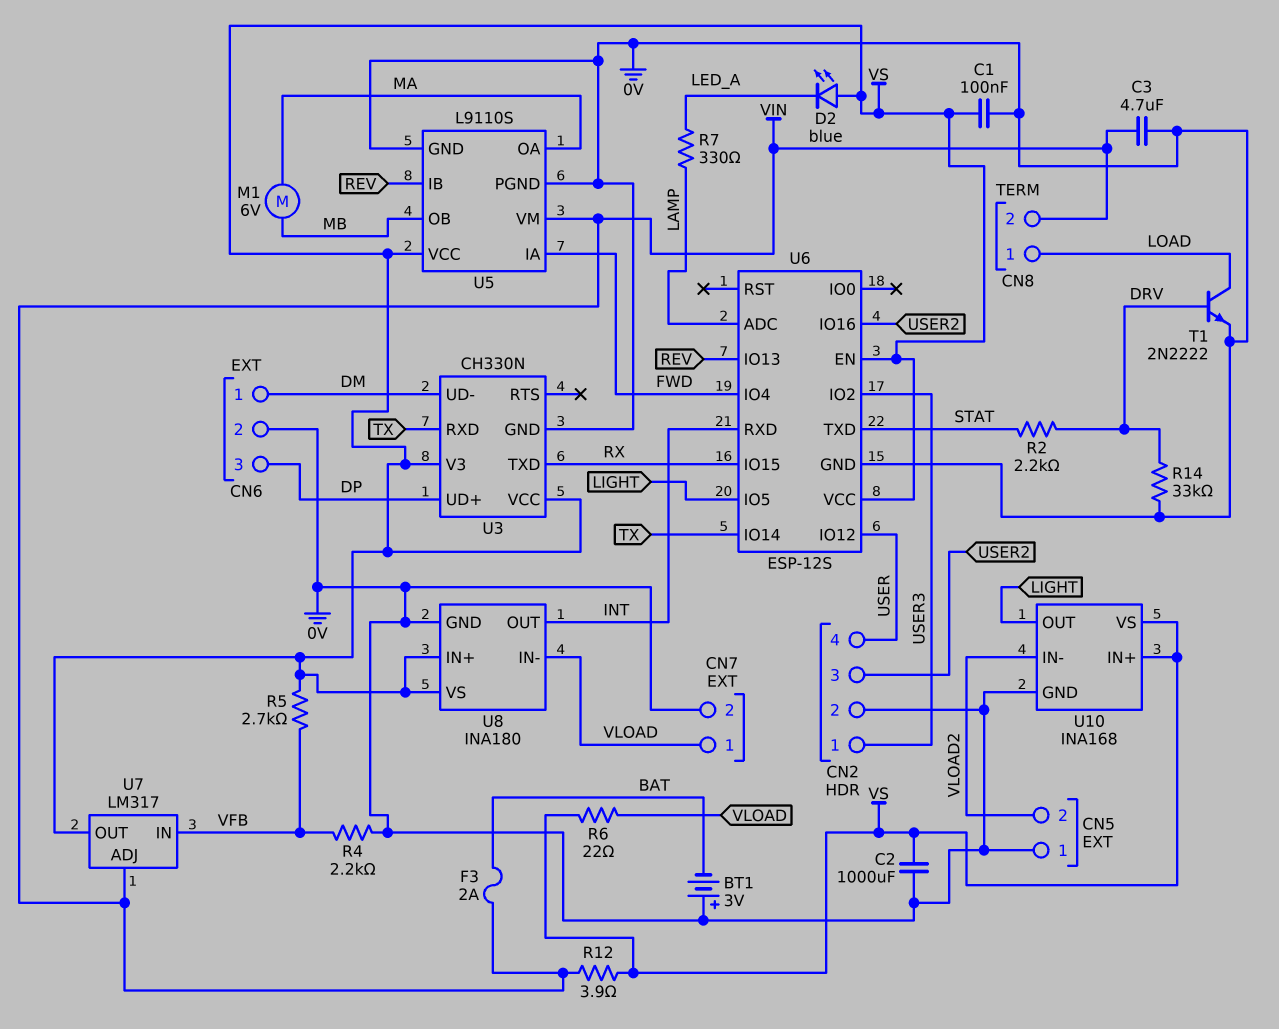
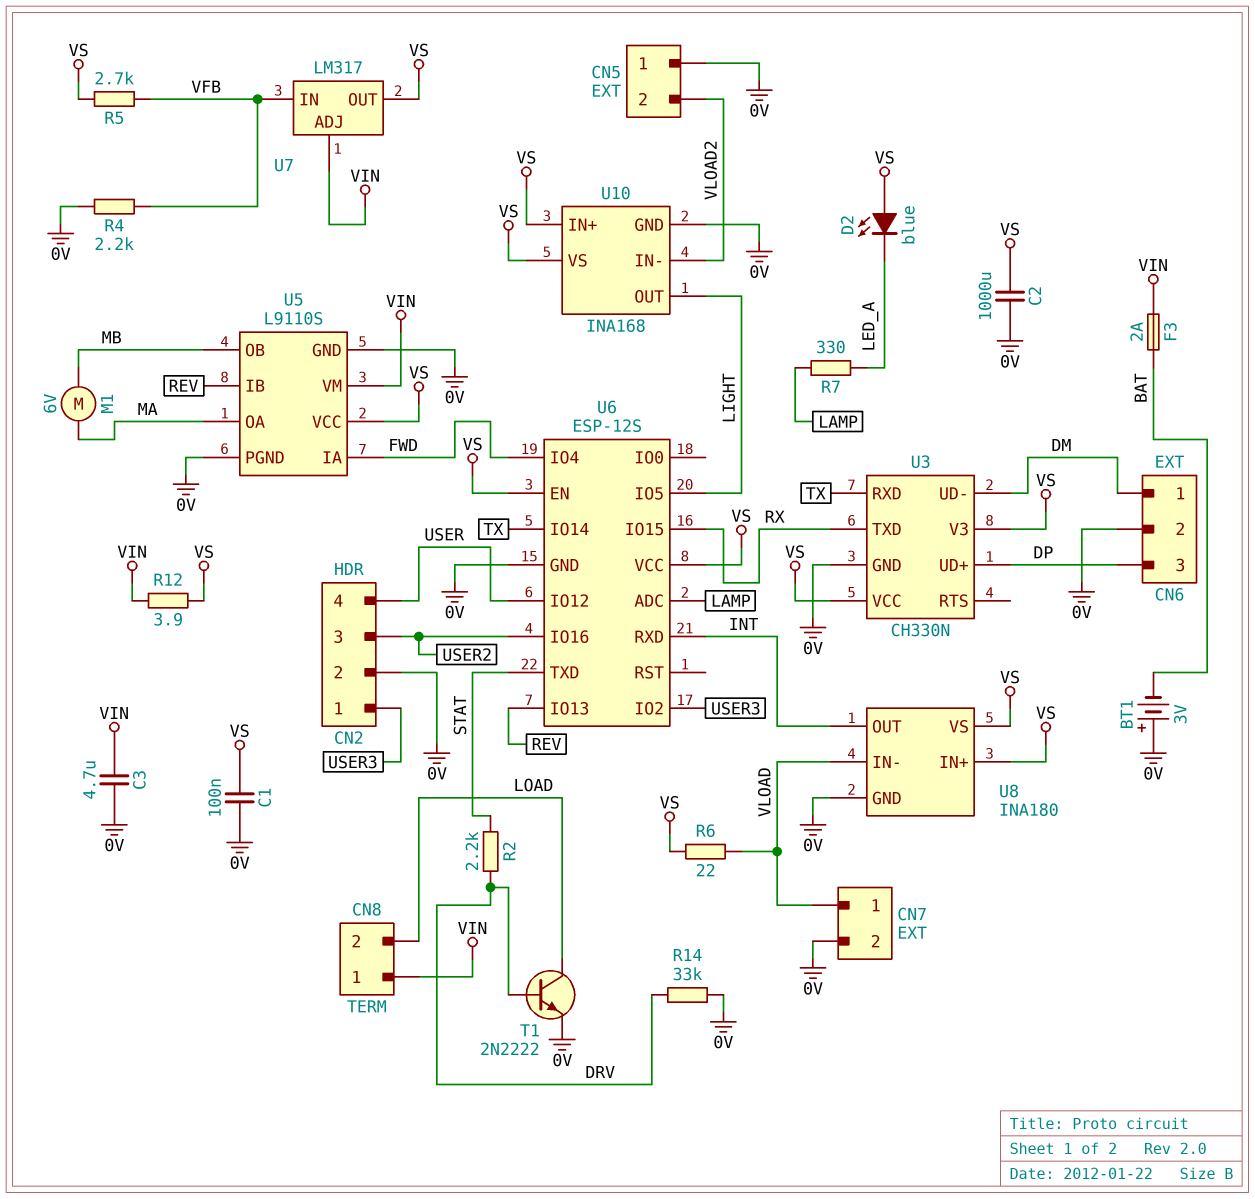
CN8 pin 1: LOAD -> VIN
CN8 pin 2: VIN -> LOAD

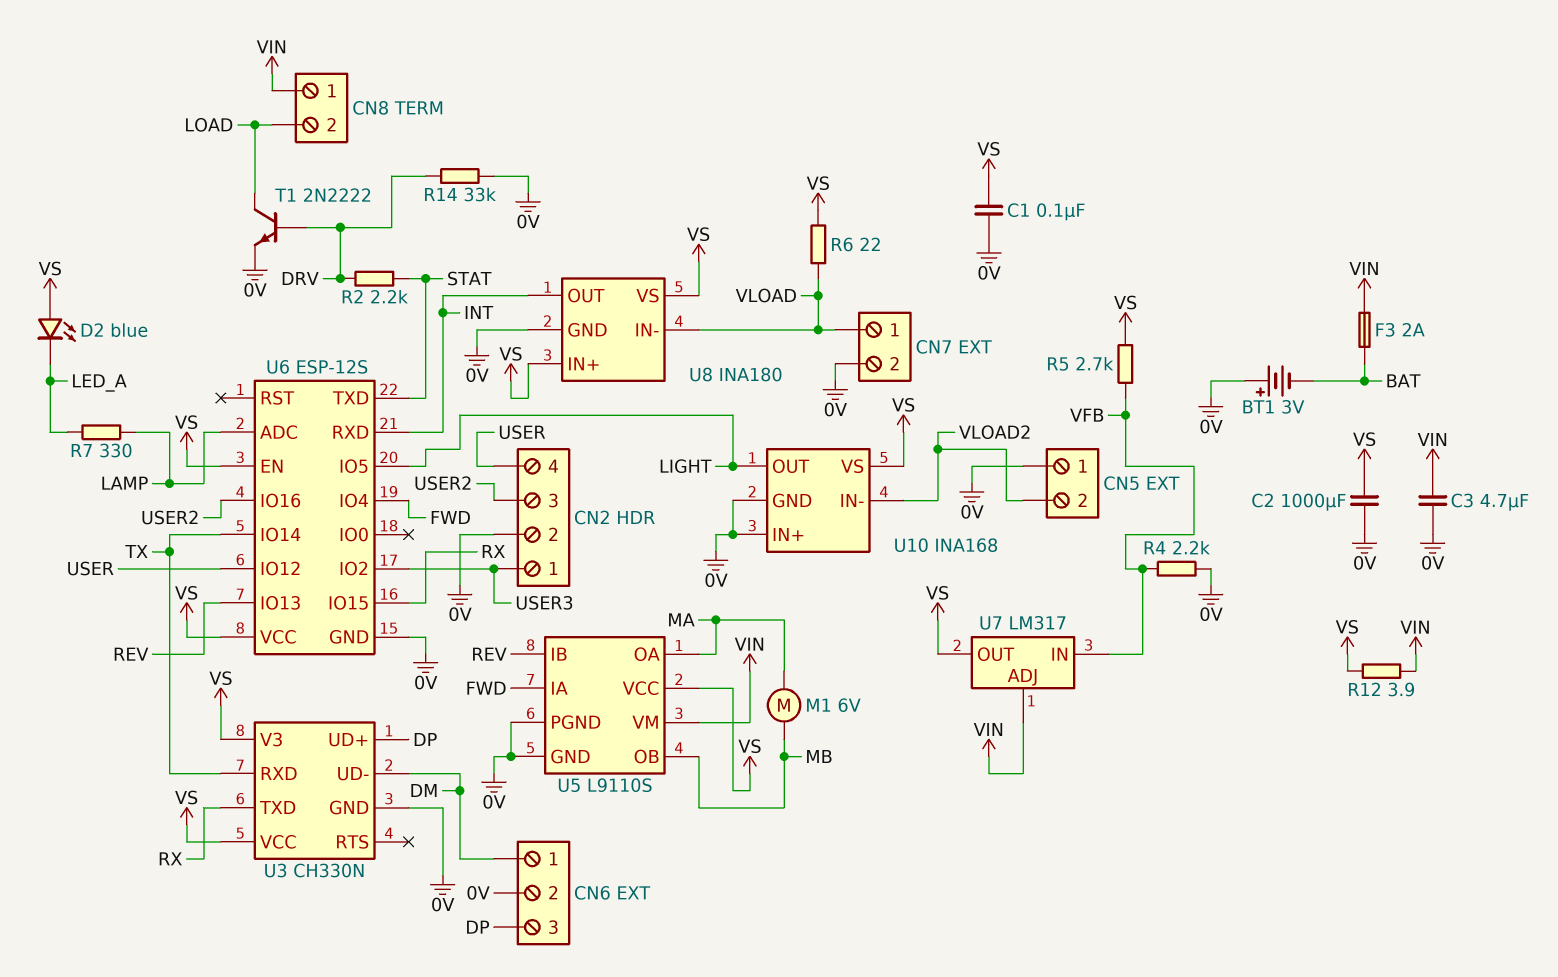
U10 pin IN+: VS -> 0V

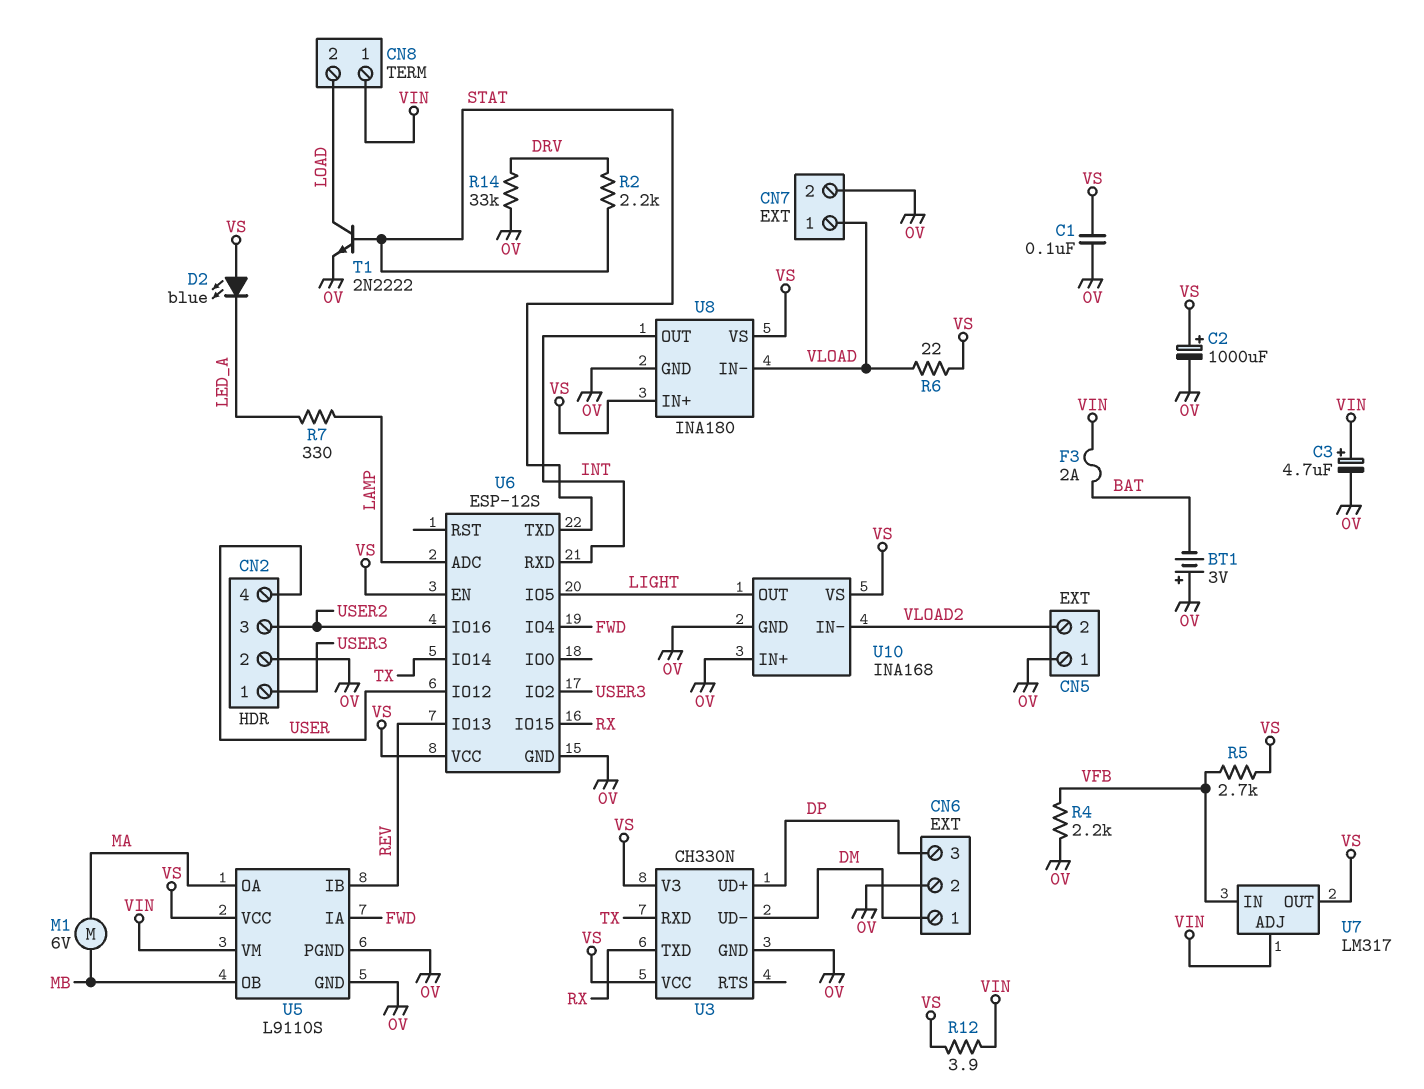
C2: 1000uF (0V, VS) -> 1000uF (plus VS, minus 0V)
C3: 4.7uF (0V, VIN) -> 4.7uF (plus VIN, minus 0V)
T1: NPN 2N2222 (B DRV, C LOAD, E 0V) -> NPN 2N2222 (B STAT, C LOAD, E 0V)

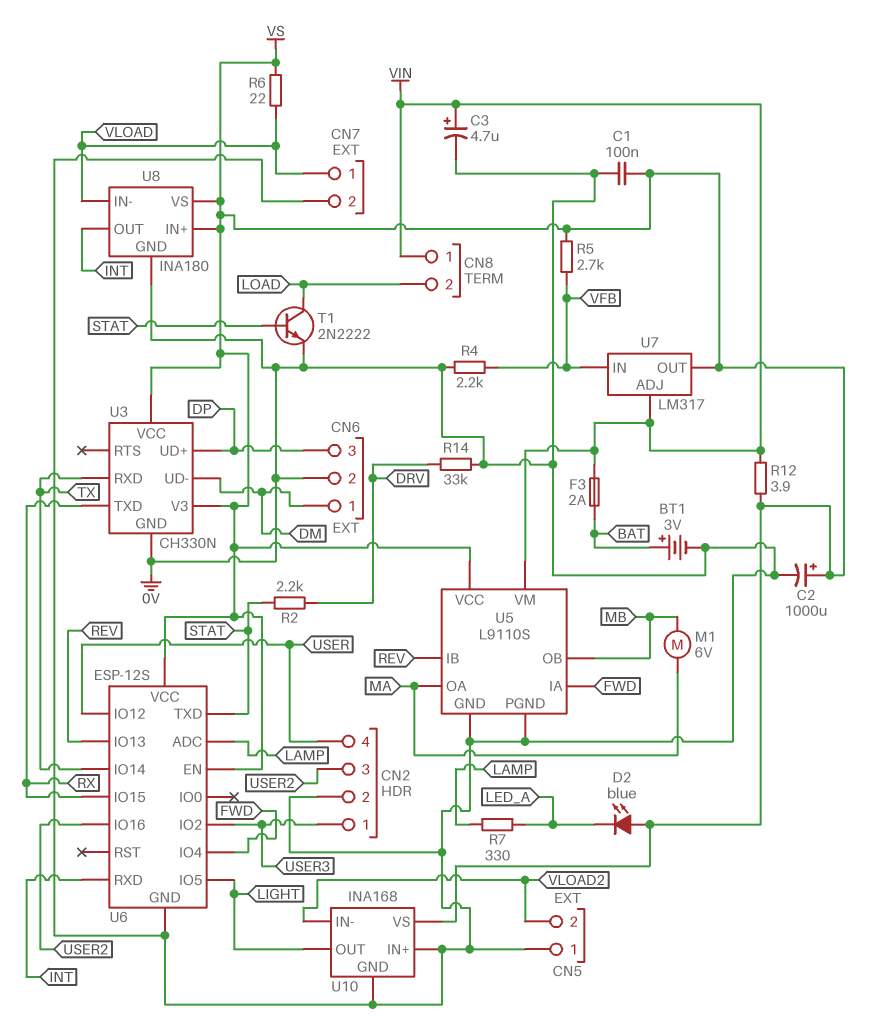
BT1: 3V (plus 0V, minus BAT) -> 3V (plus BAT, minus 0V)

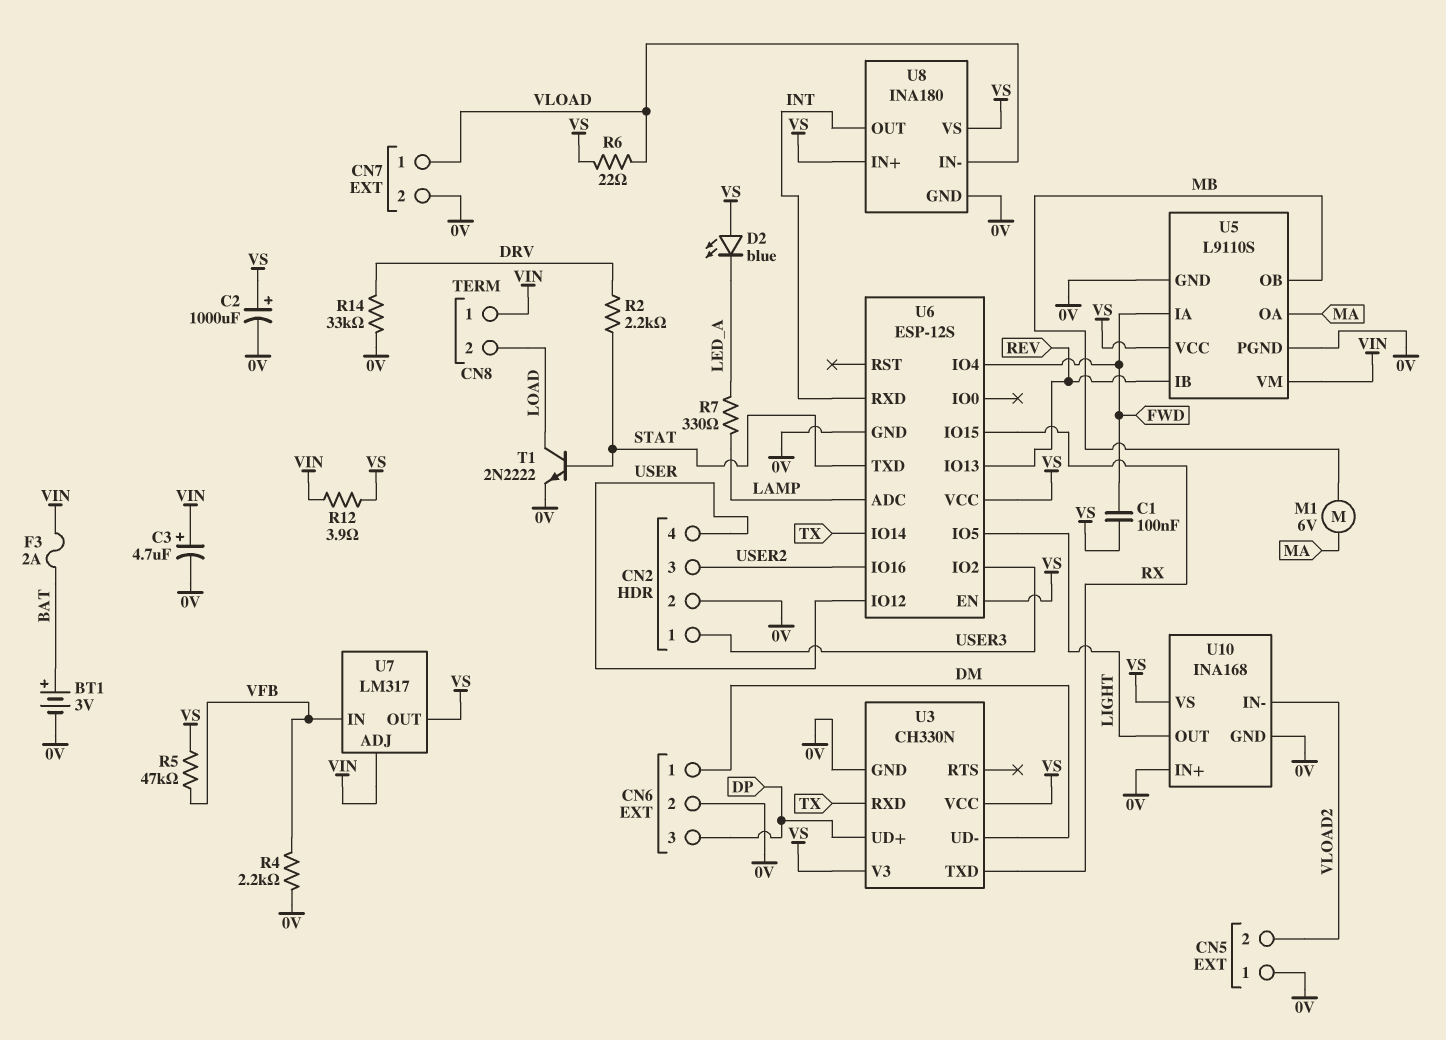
C1: 100nF (0V, VS) -> 100nF (FWD, VS)
R5: 2.7k (VFB, VS) -> 47k (VFB, VS)

